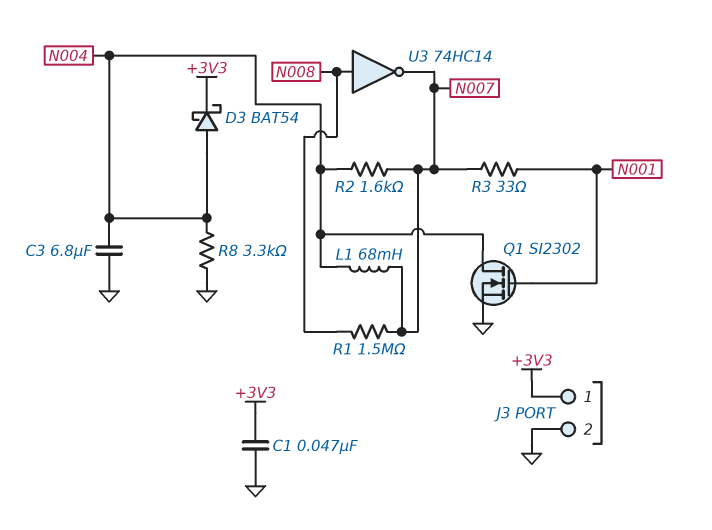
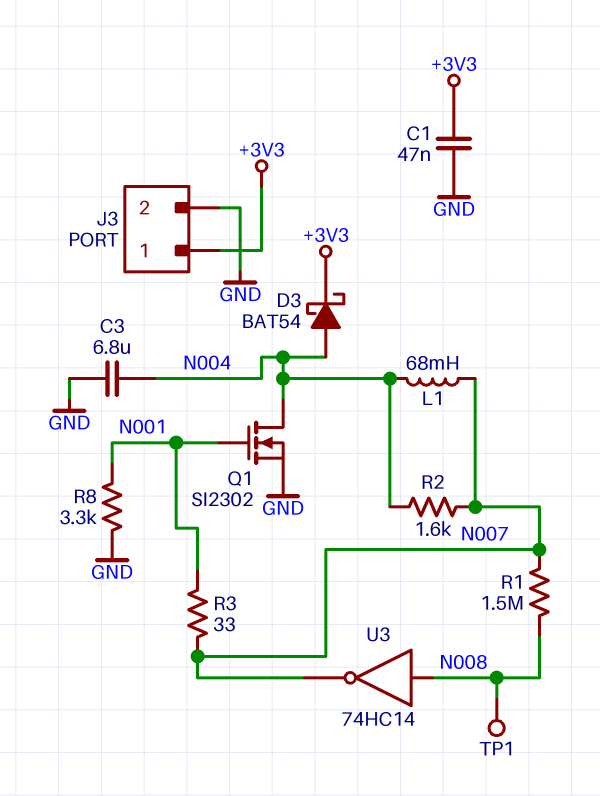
R8: 3.3k (GND, N004) -> 3.3k (GND, N001)
TP1: none -> test point (N008)

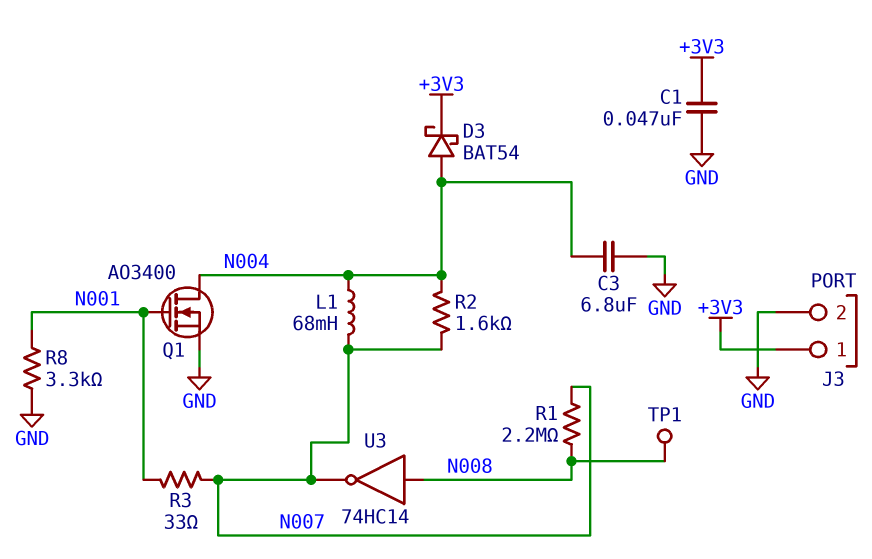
Q1: NMOS SI2302 (G N001, D N004, S GND) -> NMOS AO3400 (G N001, D N004, S GND)
R1: 1.5M (N007, N008) -> 2.2M (N007, N008)

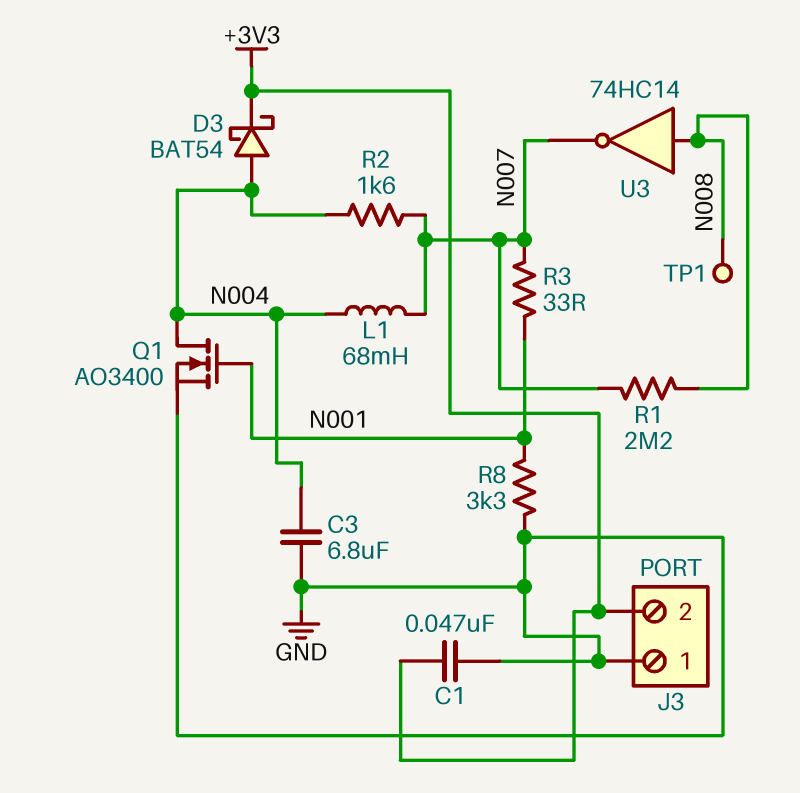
J3 pin 1: +3V3 -> GND
J3 pin 2: GND -> +3V3

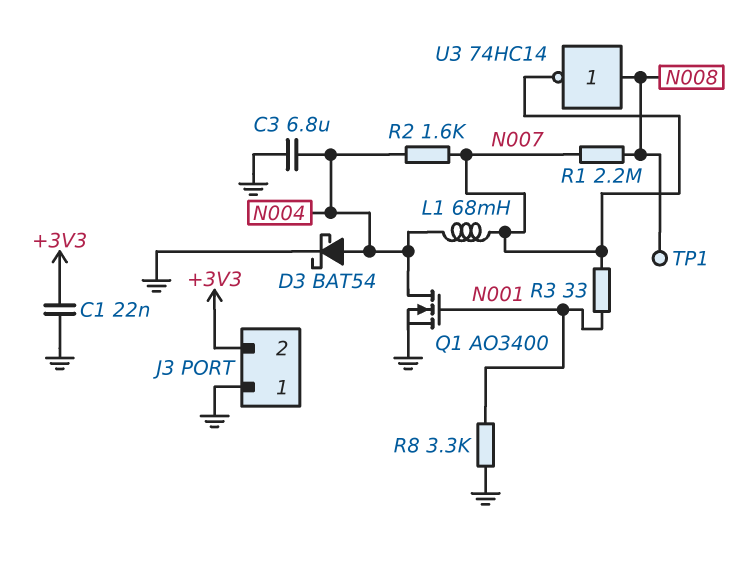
C1: 47nF (+3V3, GND) -> 22nF (+3V3, GND)
D3: schottky BAT54 (A N004, K +3V3) -> schottky BAT54 (A N004, K GND)

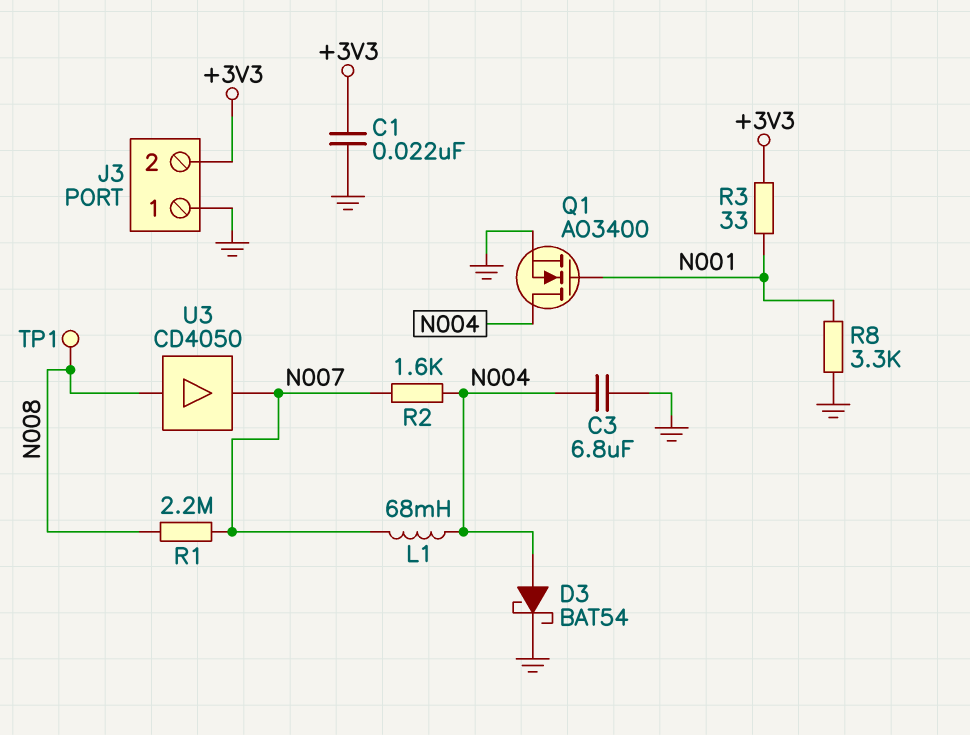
R3: 33 (N001, N007) -> 33 (+3V3, N001)
U3: NOT 74HC14 (in N008, out N007) -> buffer CD4050 (in N008, out N007)

